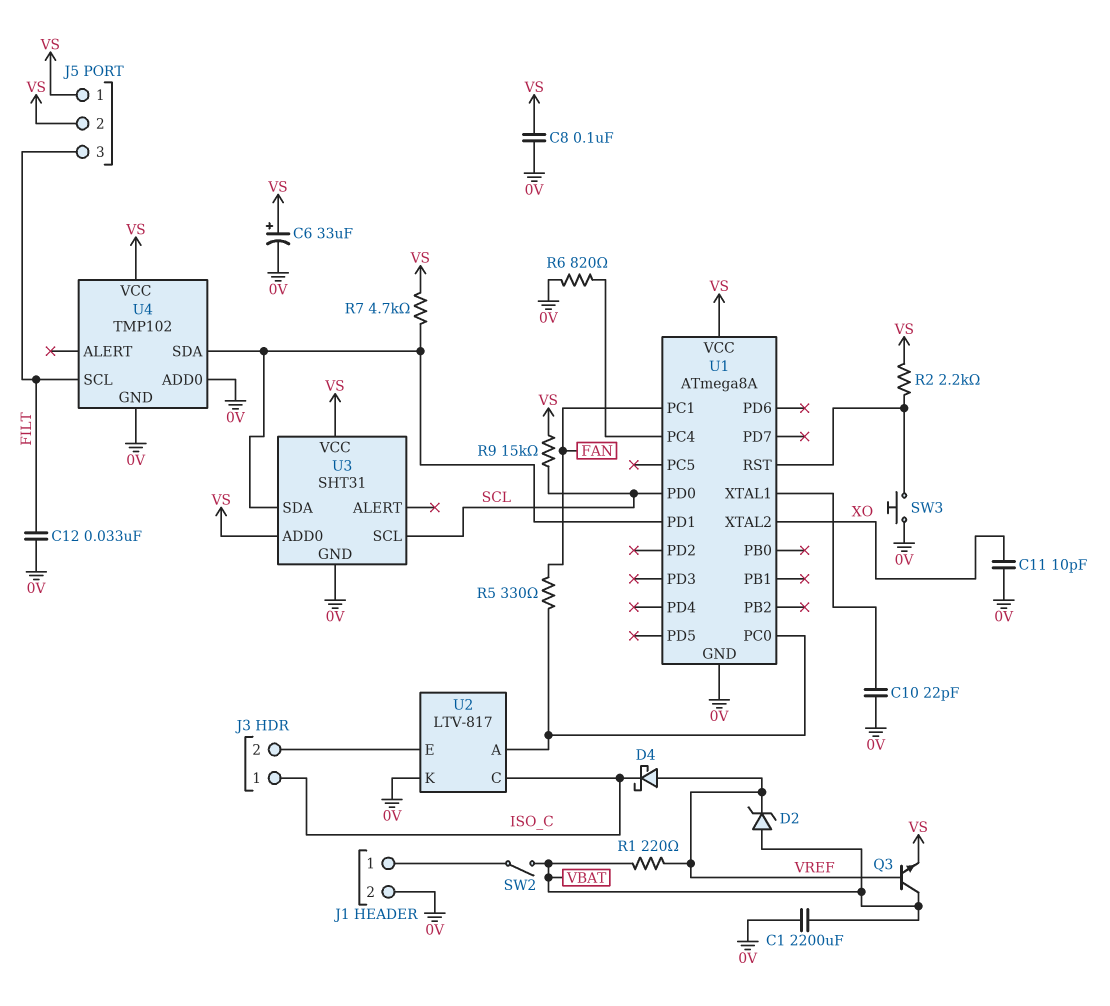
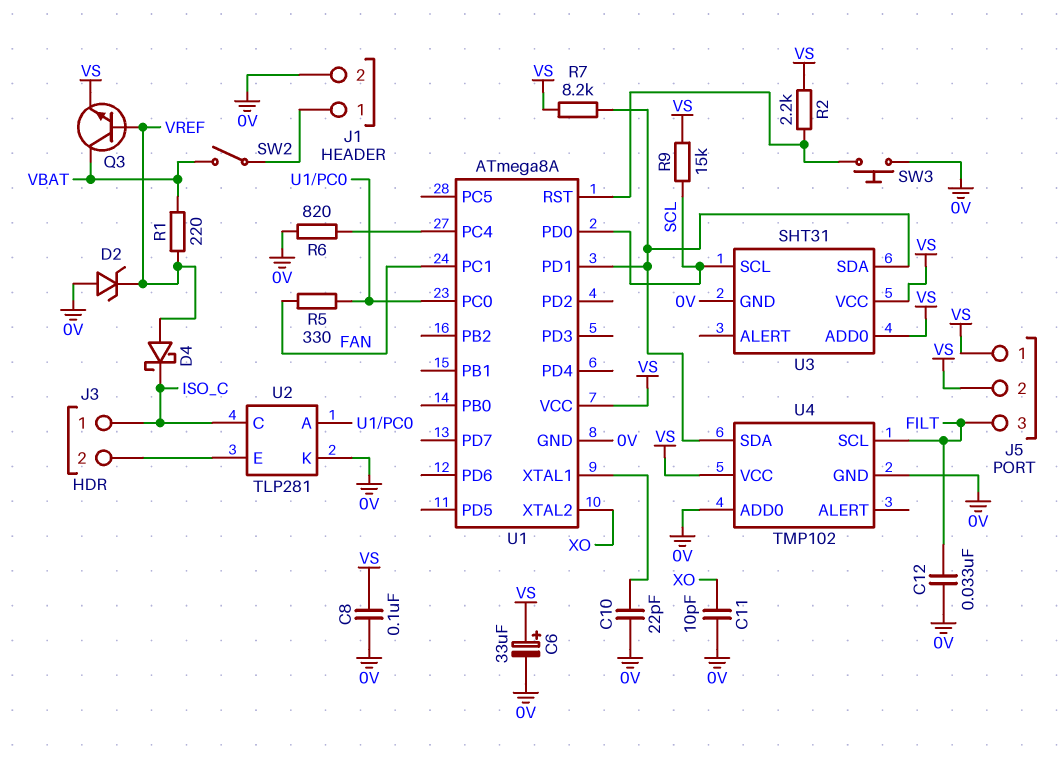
C1: 2200uF (0V, VBAT) -> none
D2: zener (A VBAT, K VREF) -> zener (A 0V, K VREF)
R7: 4.7k (U1/PD1, VS) -> 8.2k (U1/PD1, VS)
U2: LTV-817 -> TLP281

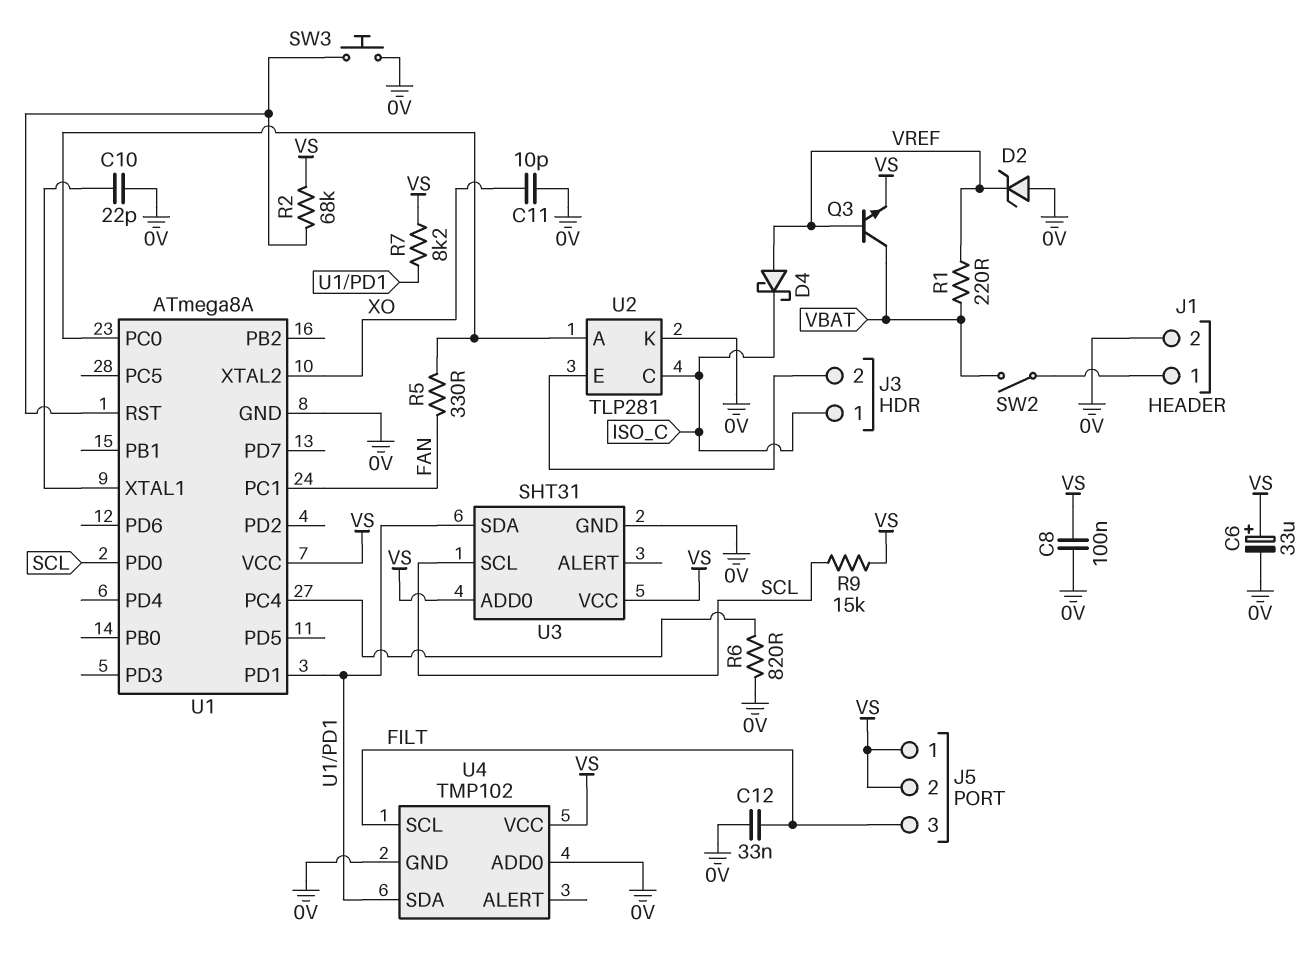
R2: 2.2k (U1/RST, VS) -> 68k (U1/RST, VS)

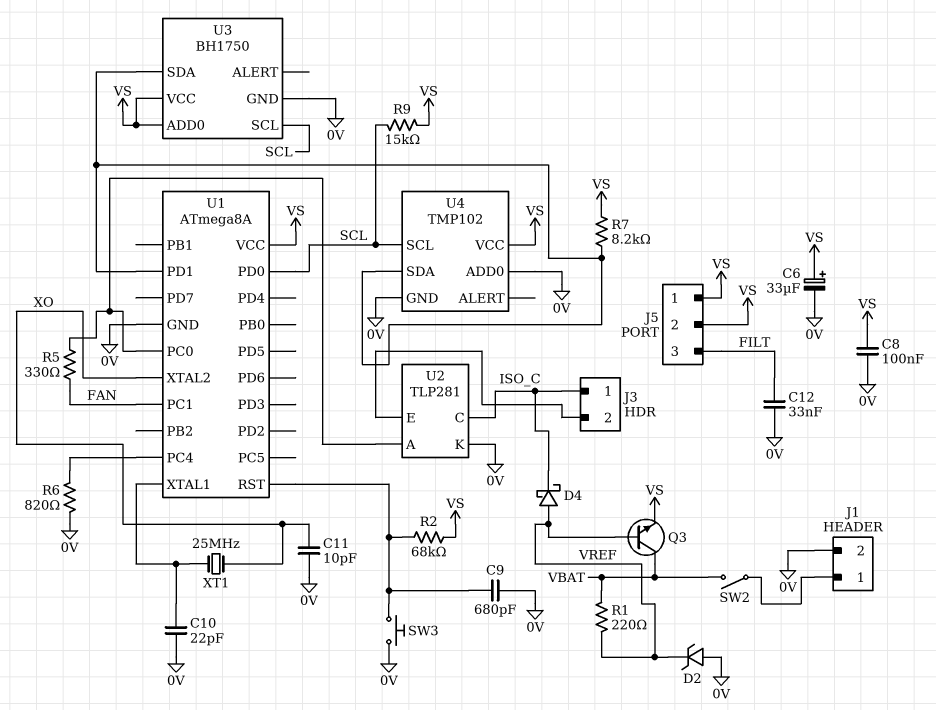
C9: none -> 680pF (0V, U1/RST)
U3: SHT31 -> BH1750
U4 pin SCL: FILT -> SCL
XT1: none -> 25MHz (U1/XTAL1, XO)

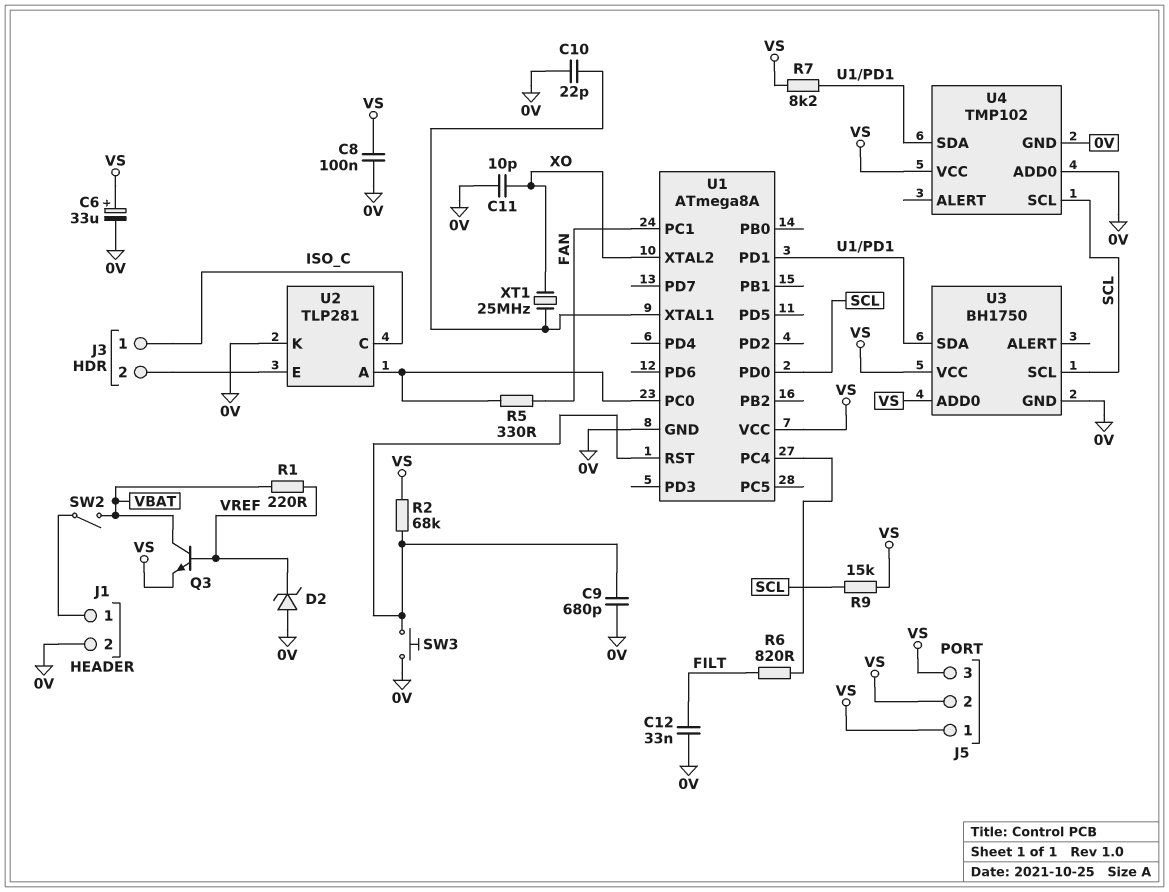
D4: schottky (A VREF, K ISO_C) -> none
J5 pin 3: FILT -> VS
R6: 820 (0V, U1/PC4) -> 820 (FILT, U1/PC4)

